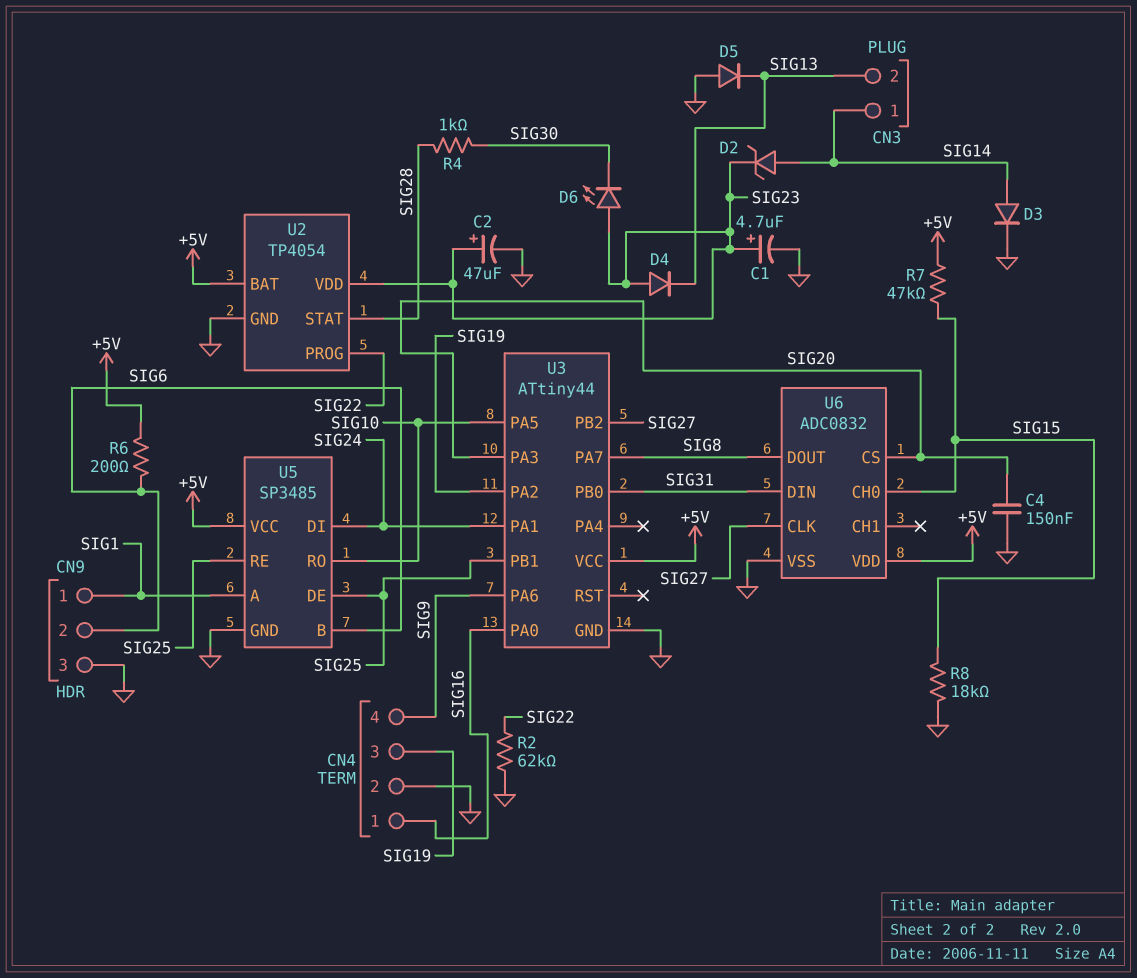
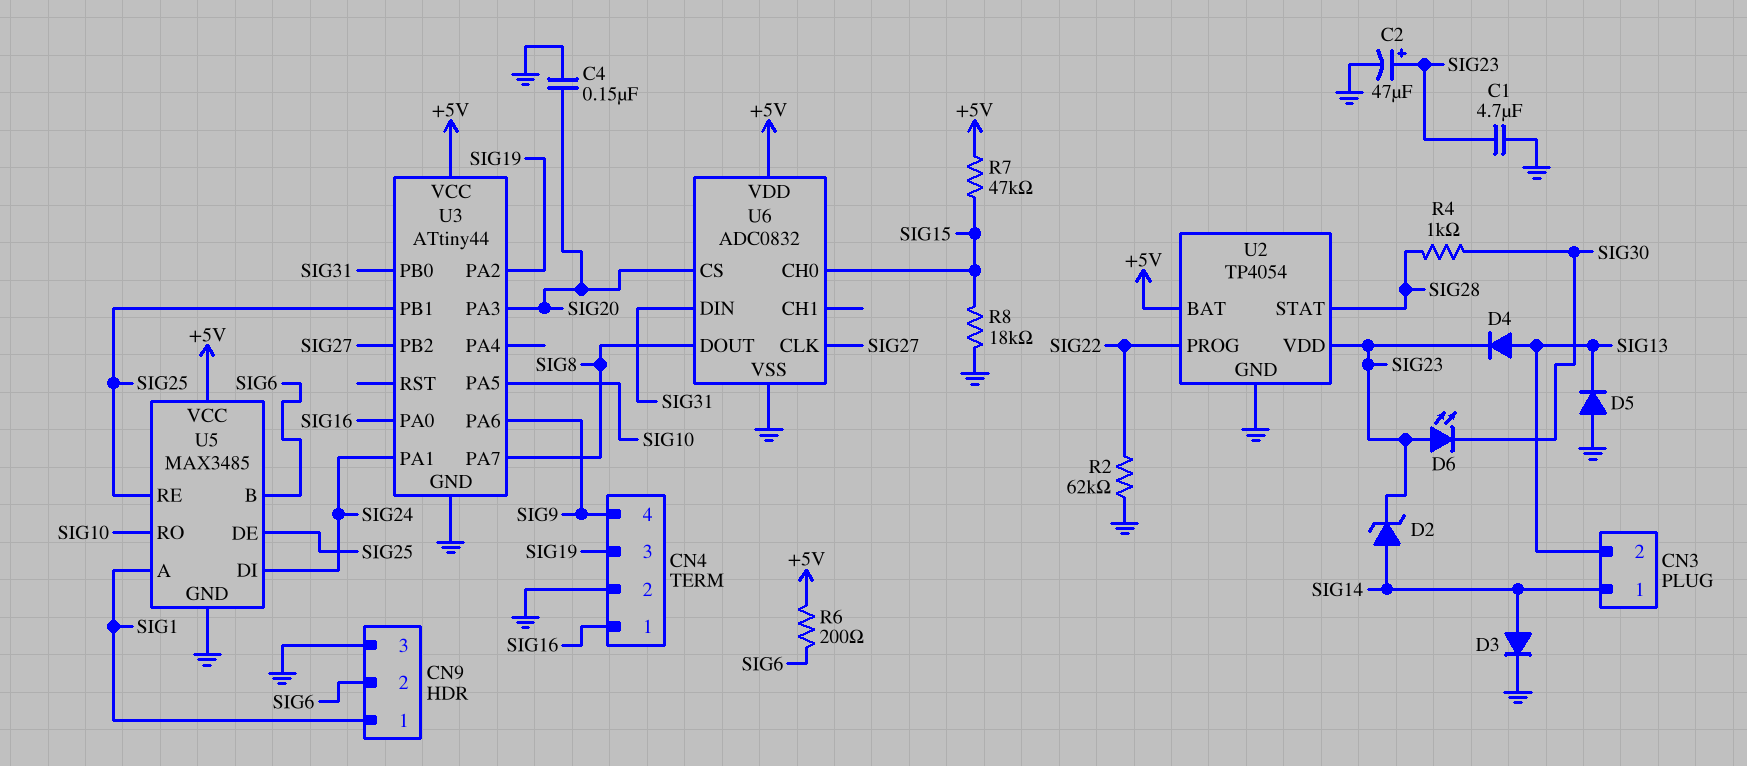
C1: 4.7uF (plus SIG23, minus GND) -> 4.7uF (GND, SIG23)
D4: diode (A SIG23, K SIG13) -> diode (A SIG13, K SIG23)
U5: SP3485 -> MAX3485

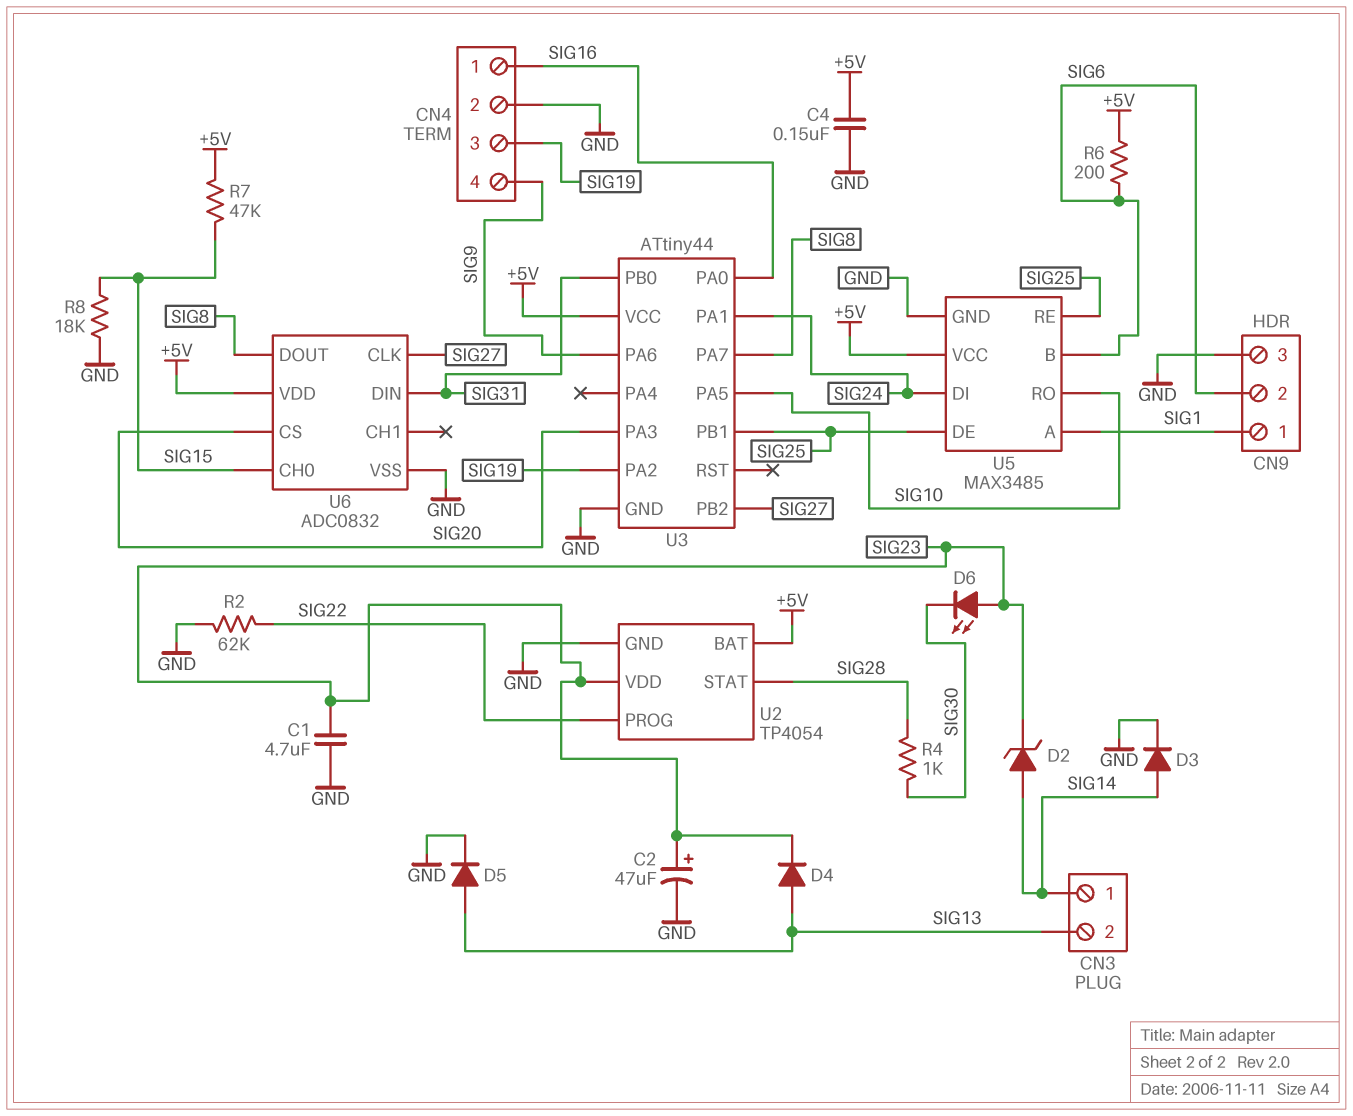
C4: 150nF (GND, SIG20) -> 150nF (+5V, GND)
D5: diode (A GND, K SIG13) -> diode (A SIG13, K GND)

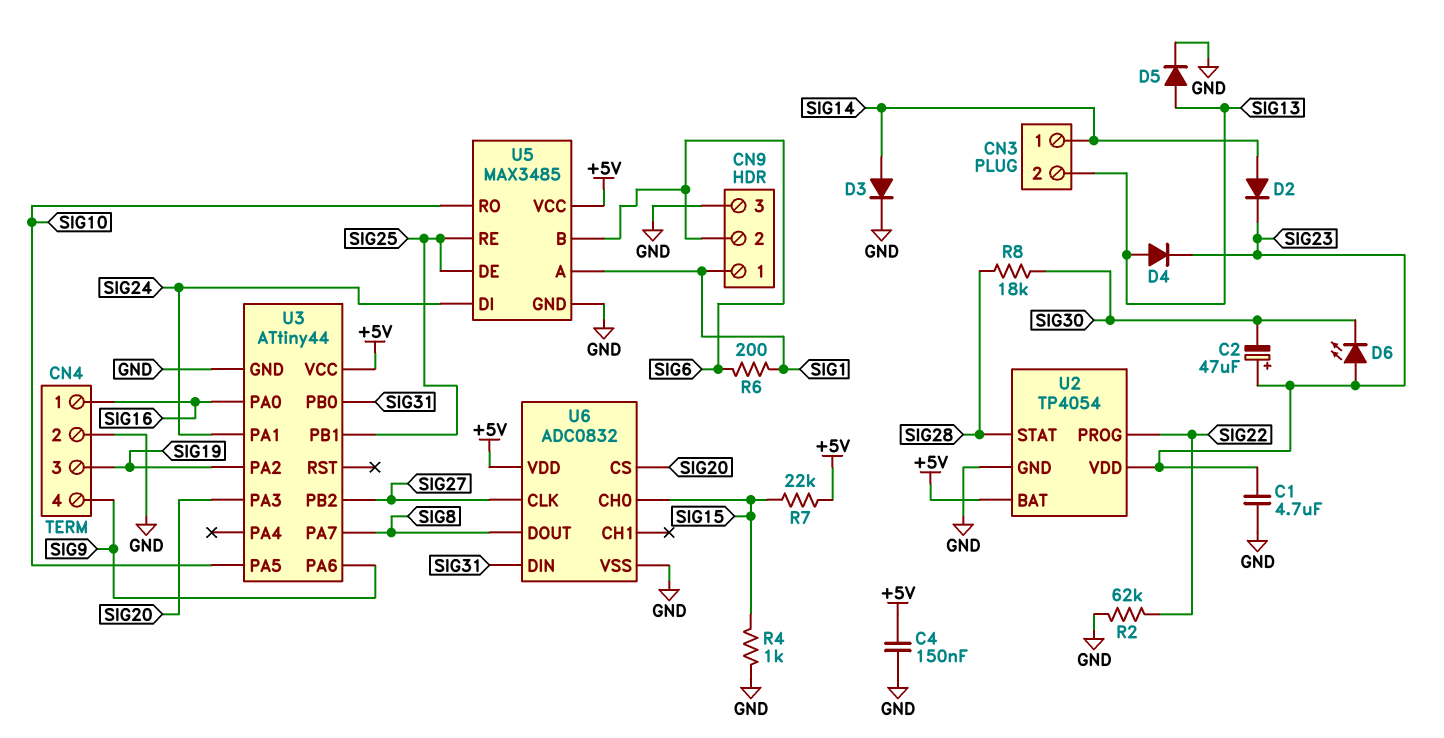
C2: 47uF (plus SIG23, minus GND) -> 47uF (plus SIG23, minus SIG30)
D2: zener (A SIG14, K SIG23) -> diode (A SIG14, K SIG23)
R4: 1k (SIG28, SIG30) -> 1k (GND, SIG15)
R6: 200 (+5V, SIG6) -> 200 (SIG1, SIG6)
R7: 47k (+5V, SIG15) -> 22k (+5V, SIG15)
R8: 18k (GND, SIG15) -> 18k (SIG28, SIG30)

